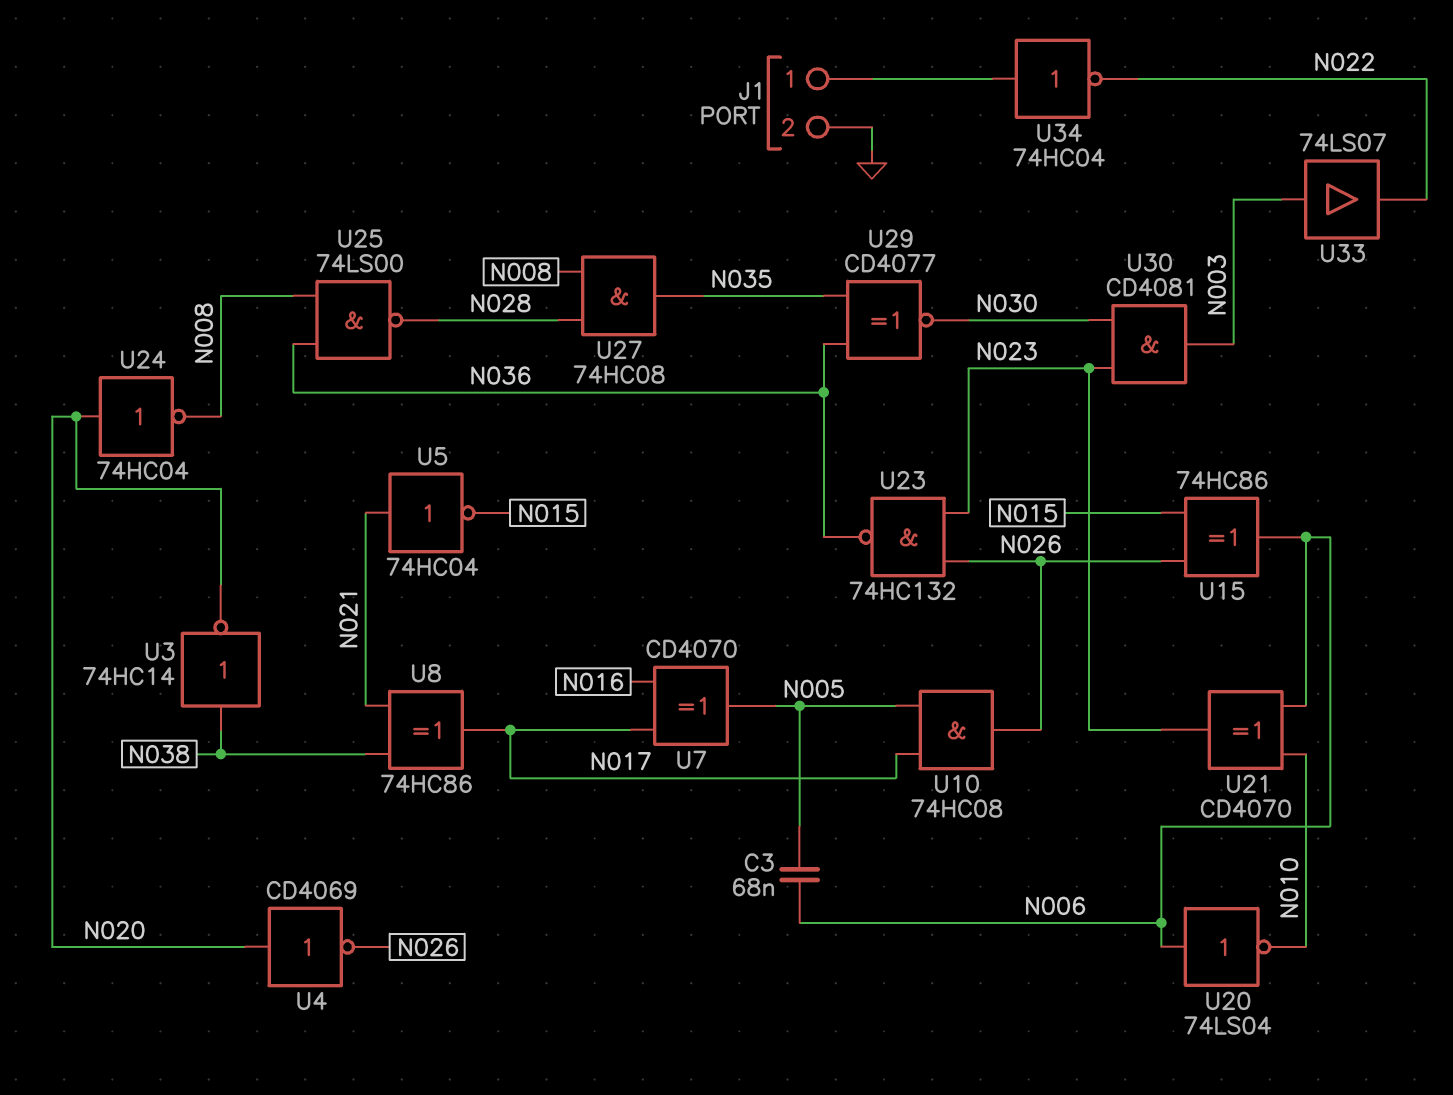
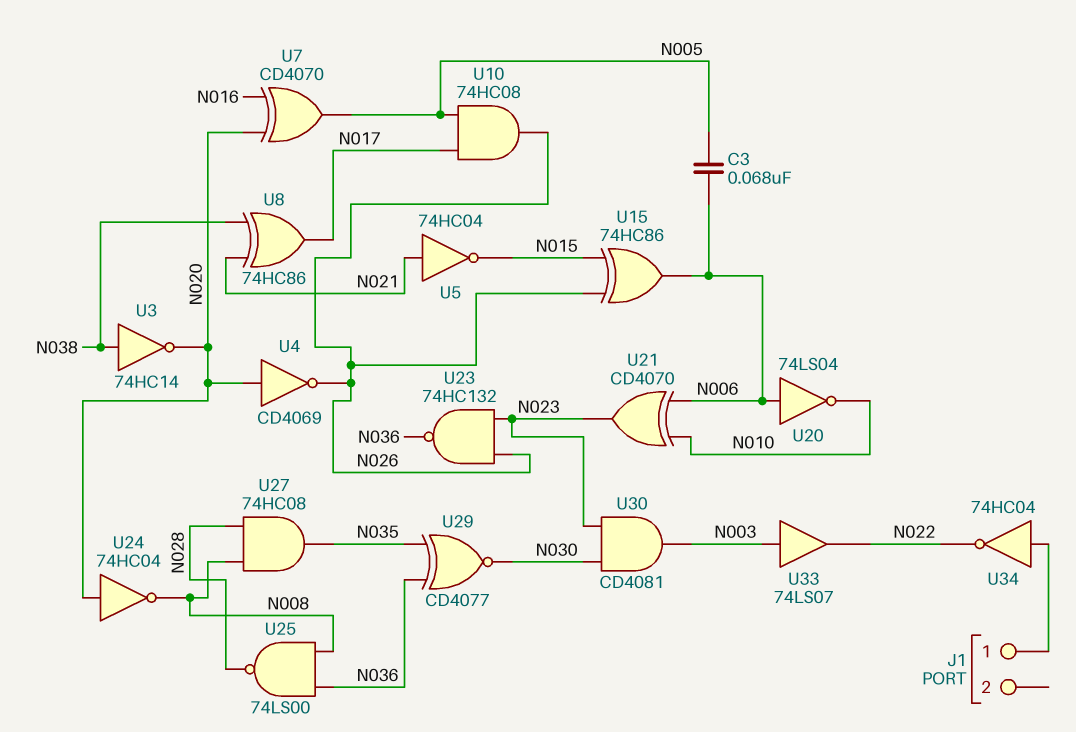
J1 pin 2: GND -> none
U7: XOR CD4070 (in N016, in N017, out N005) -> XOR CD4070 (in N016, in N020, out N005)

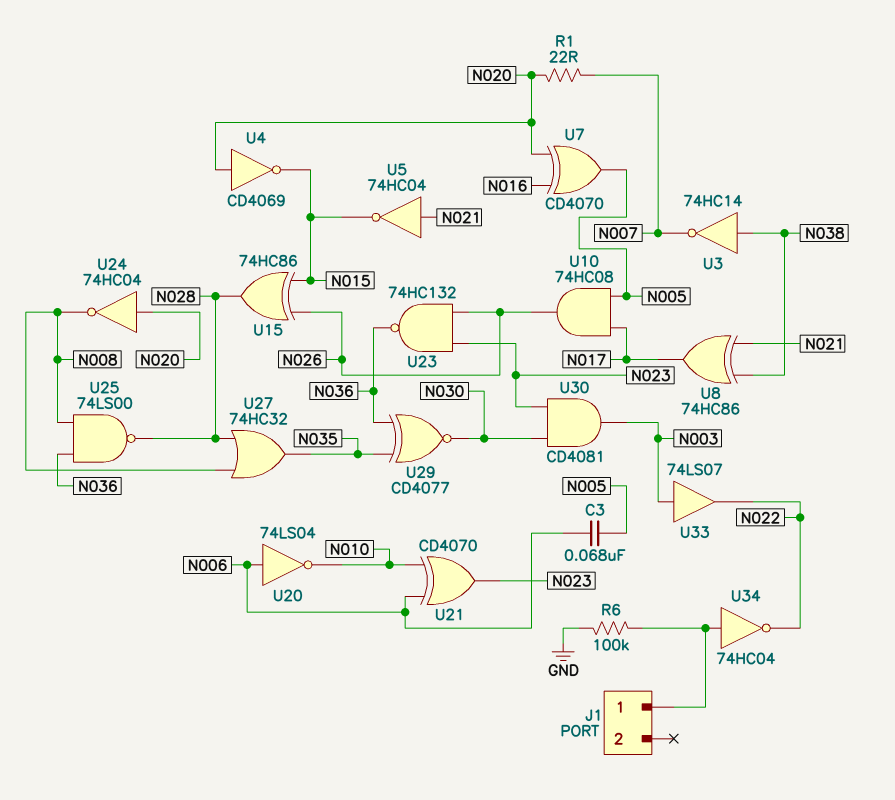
R1: none -> 22 (N007, N020)
R6: none -> 100k (GND, J1/1)
U3: NOT 74HC14 (in N038, out N020) -> NOT 74HC14 (in N038, out N007)
U4: NOT CD4069 (in N020, out N026) -> NOT CD4069 (in N020, out N015)
U15: XOR 74HC86 (in N015, in N026, out N006) -> XOR 74HC86 (in N015, in N026, out N028)
U27: AND 74HC08 (in N008, in N028, out N035) -> OR 74HC32 (in N008, in N028, out N035)

